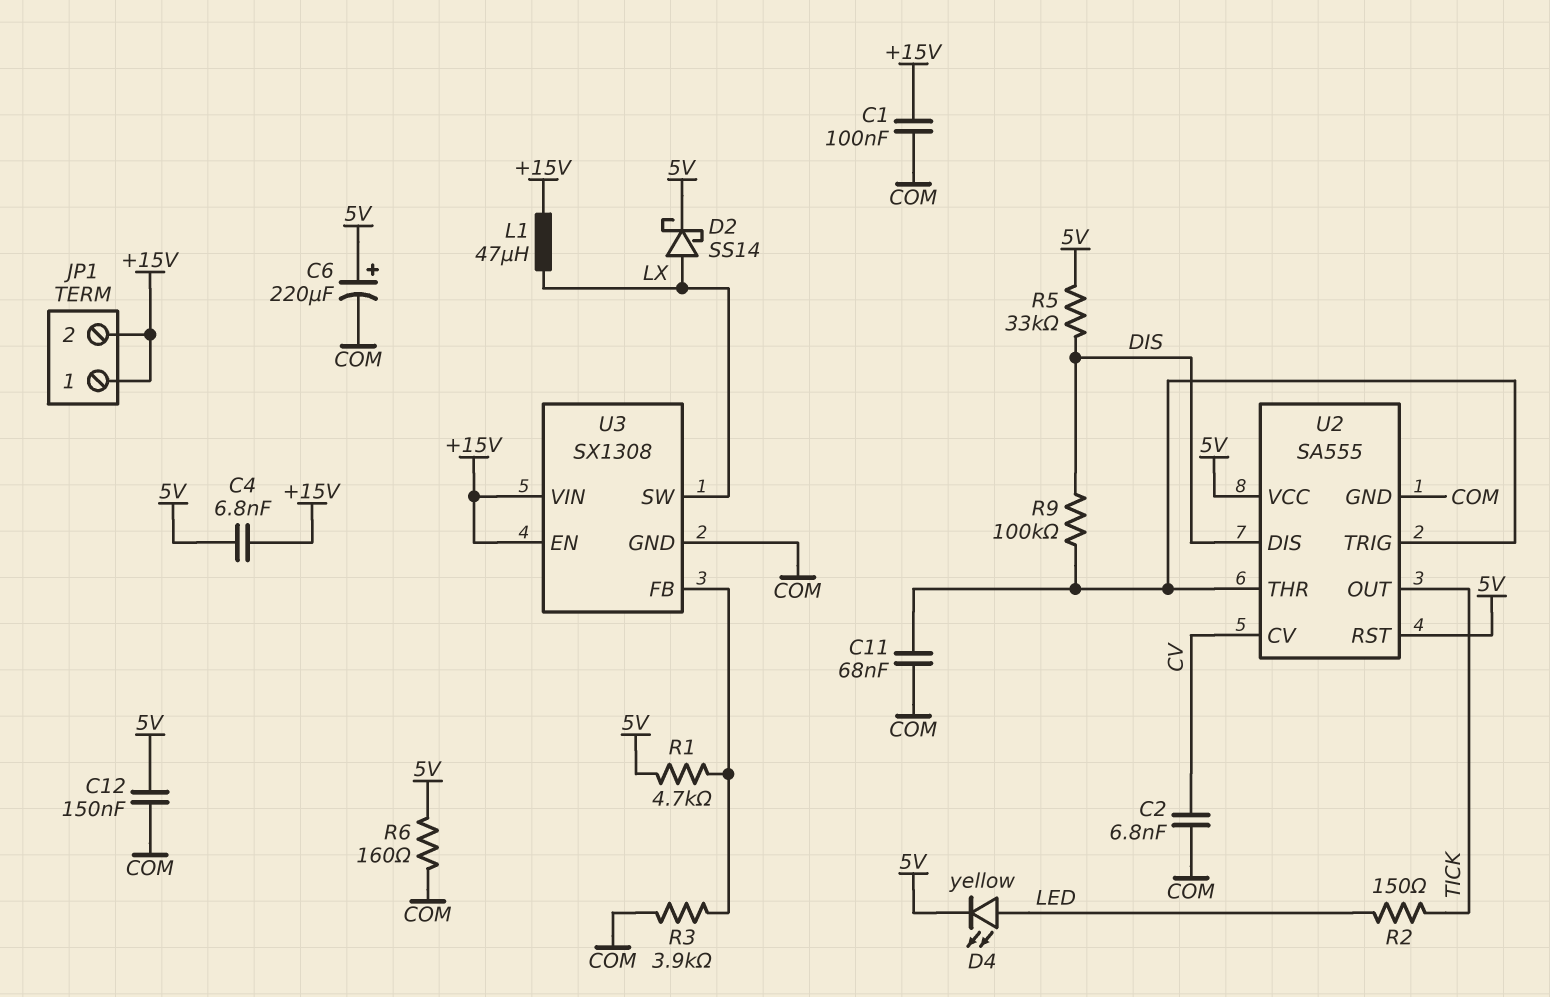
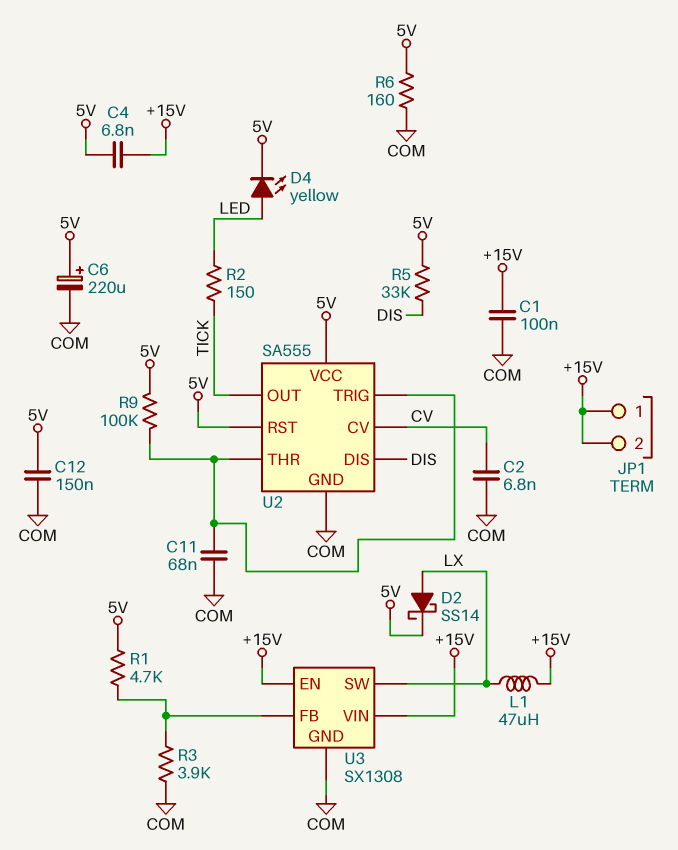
R9: 100k (DIS, U2/THR) -> 100k (5V, U2/THR)

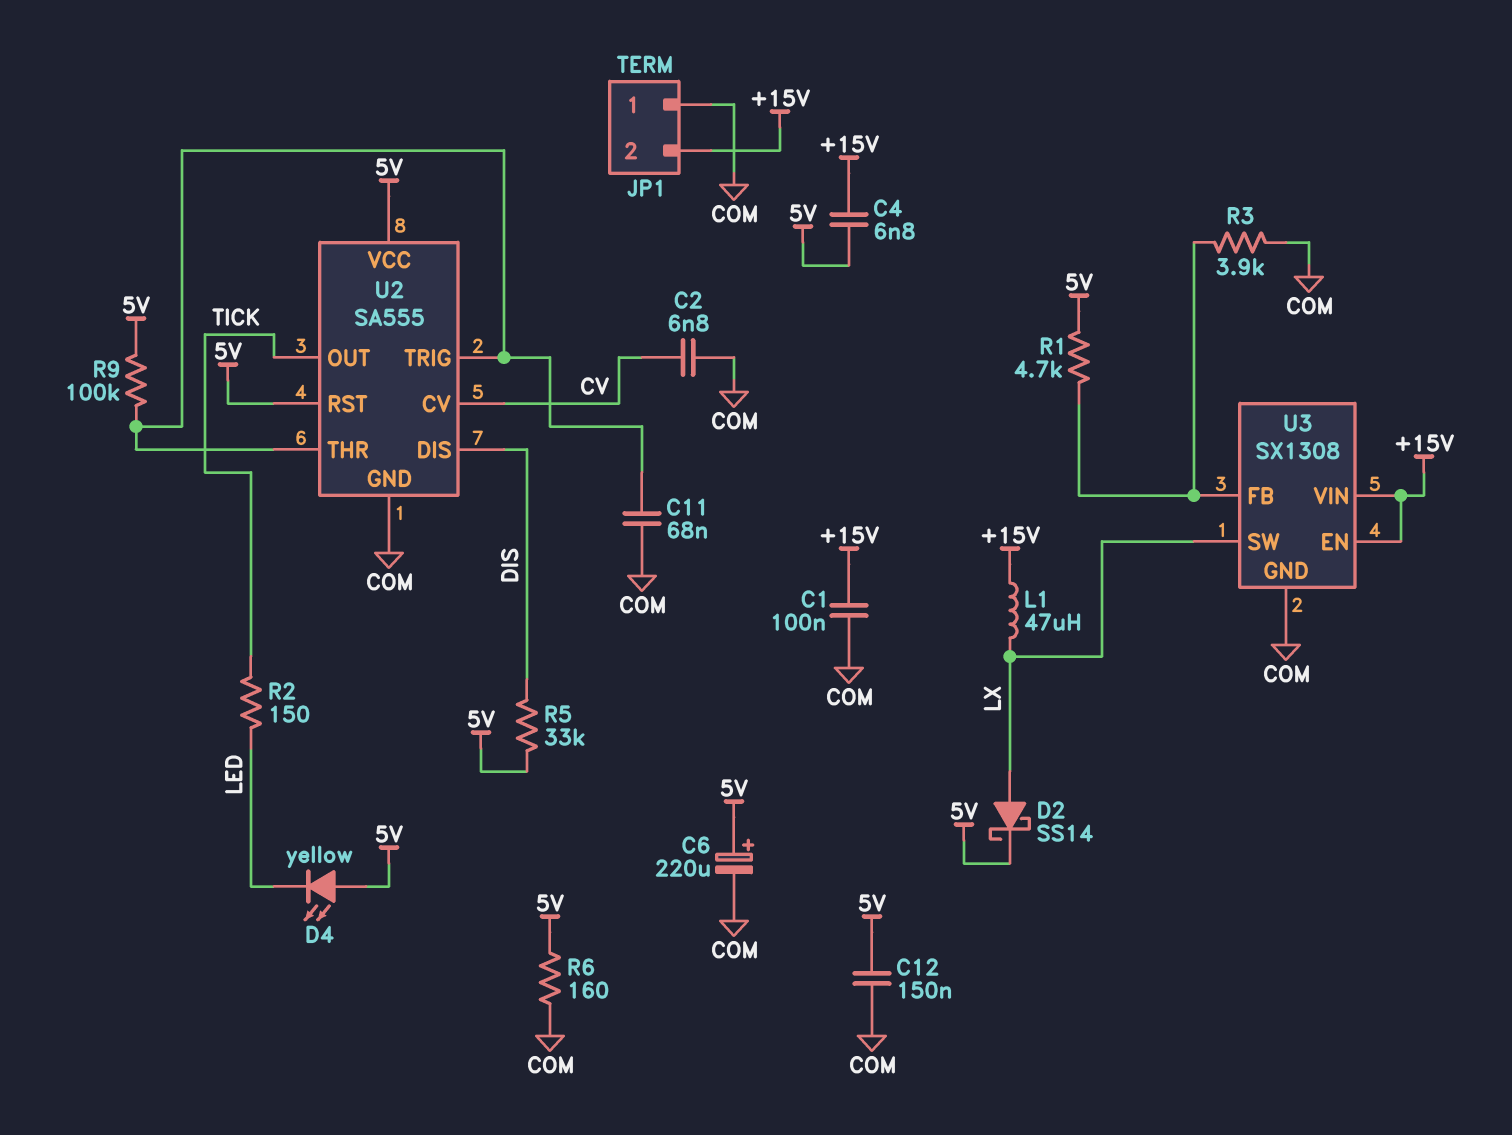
D4: LED yellow (A LED, K 5V) -> LED yellow (A 5V, K LED)
JP1 pin 1: +15V -> COM

